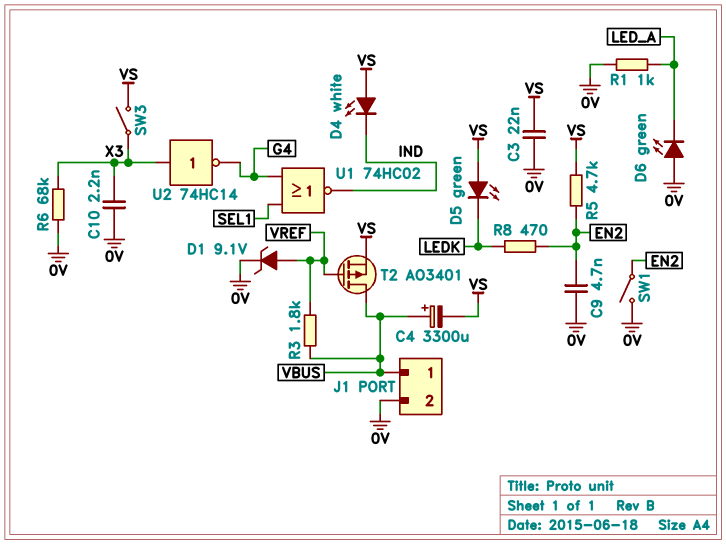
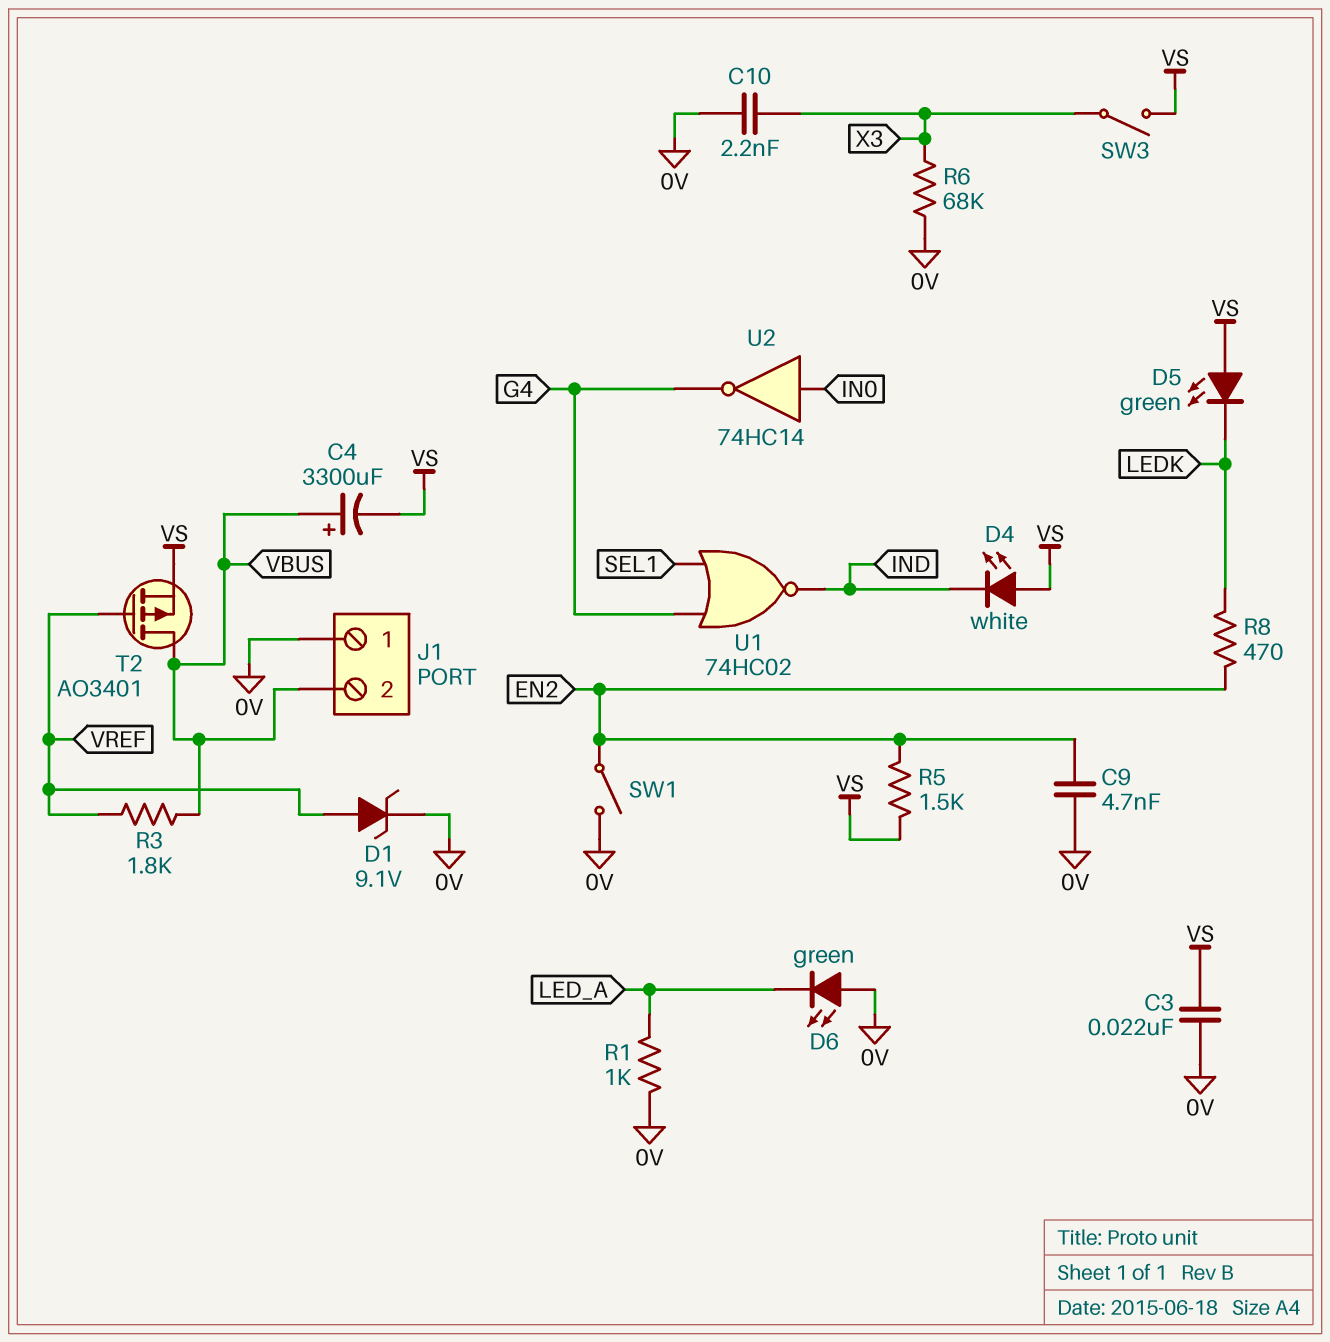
J1 pin 1: VBUS -> 0V
J1 pin 2: 0V -> VBUS
R5: 4.7k (EN2, VS) -> 1.5k (EN2, VS)
U2: NOT 74HC14 (in X3, out G4) -> NOT 74HC14 (in IN0, out G4)

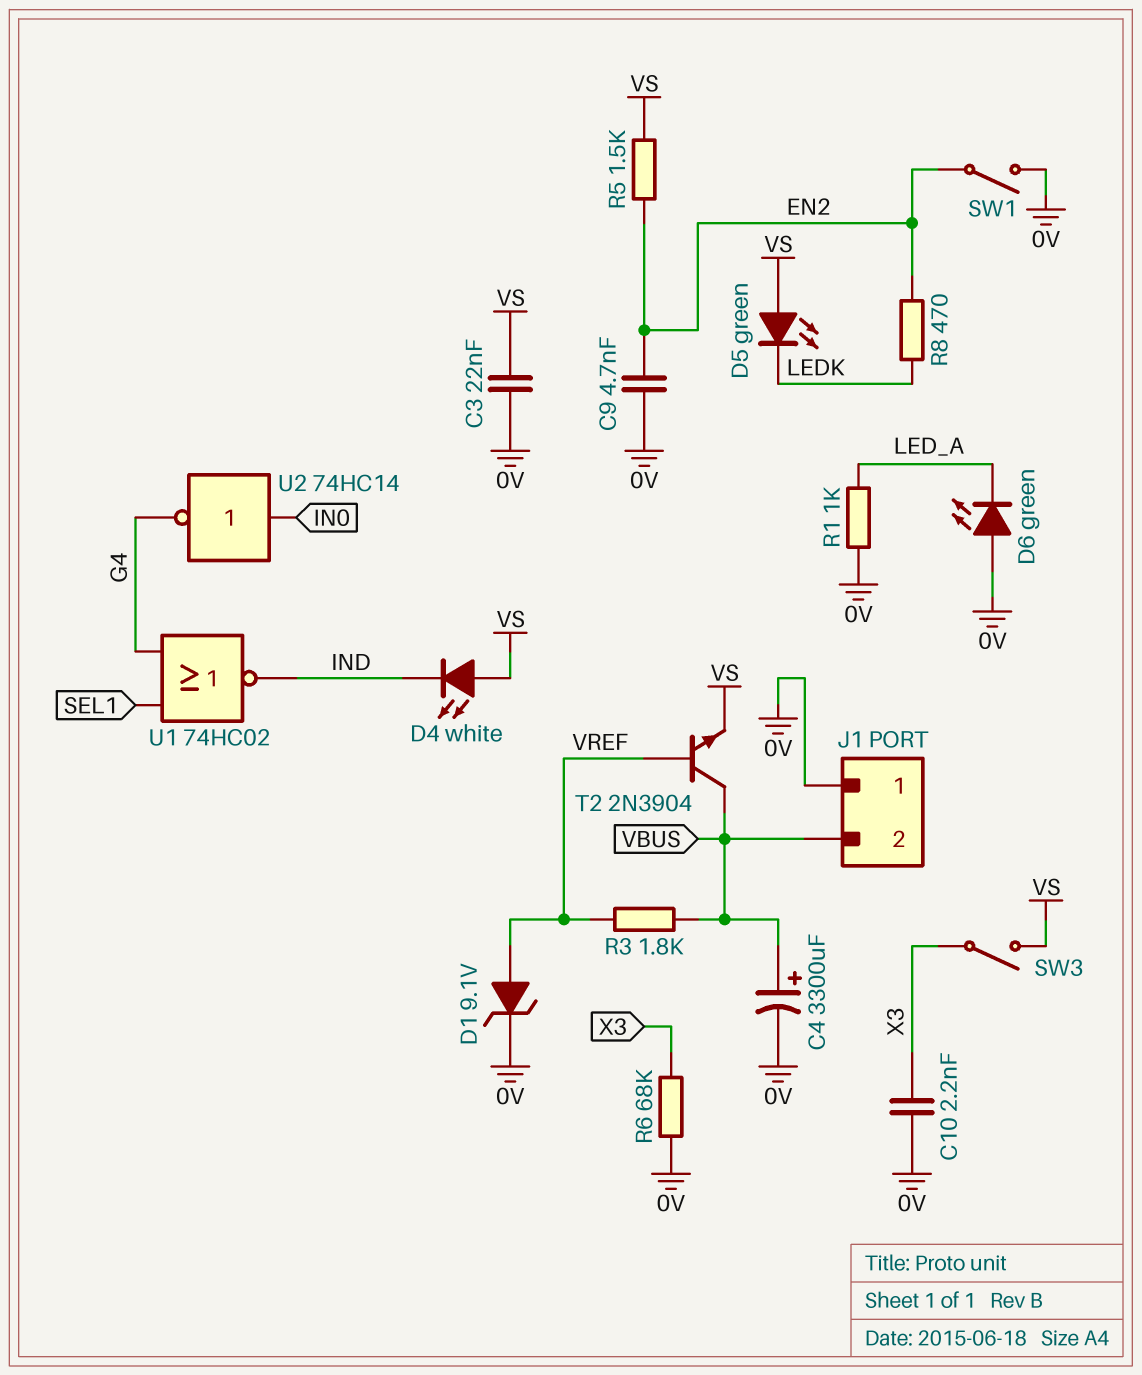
C4: 3300uF (plus VBUS, minus VS) -> 3300uF (plus VBUS, minus 0V)
T2: PMOS AO3401 (G VREF, D VBUS, S VS) -> NPN 2N3904 (B VREF, C VBUS, E VS)

